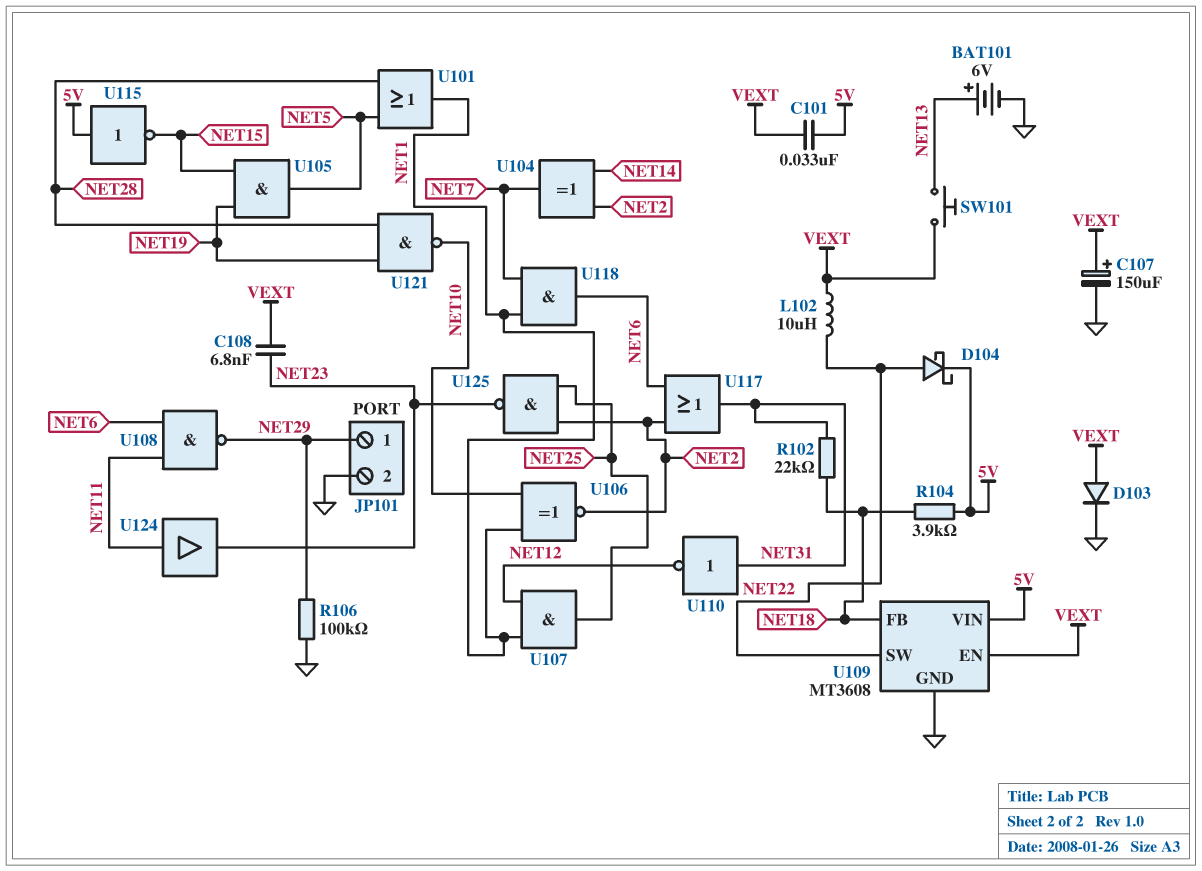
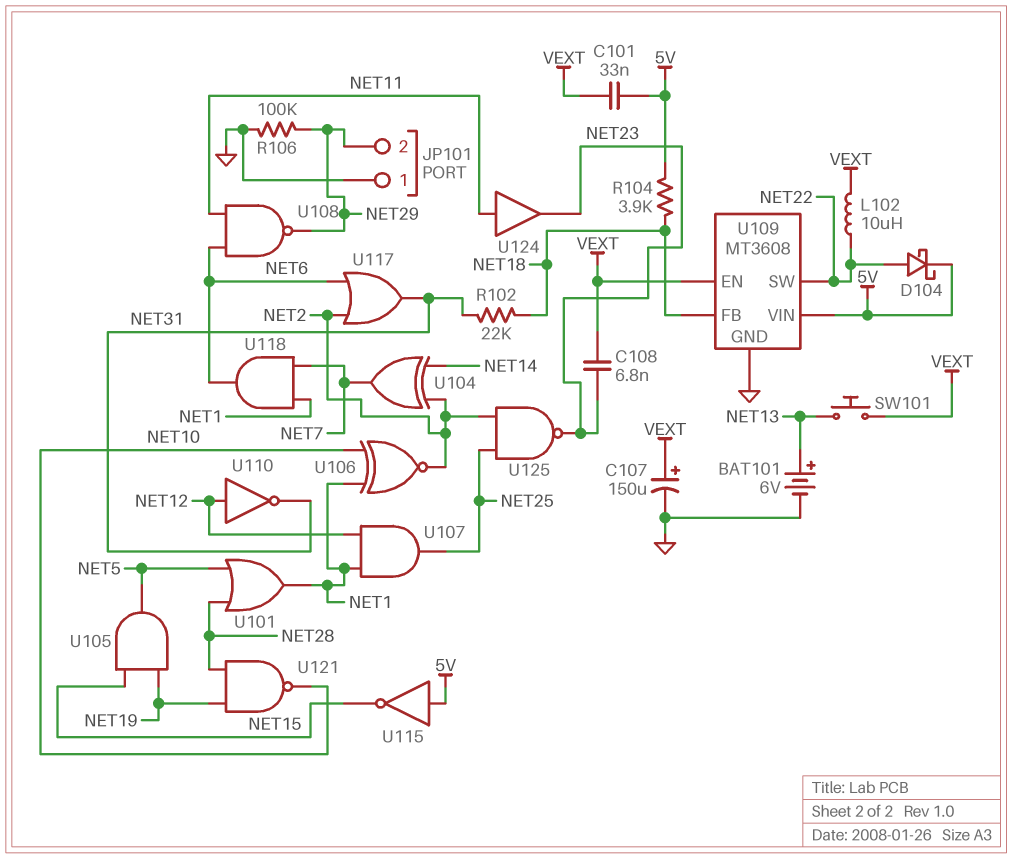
D103: diode (A VEXT, K GND) -> none
JP101 pin 1: NET29 -> GND
JP101 pin 2: GND -> NET29
U110: NOT (in NET31, out NET12) -> NOT (in NET12, out NET31)

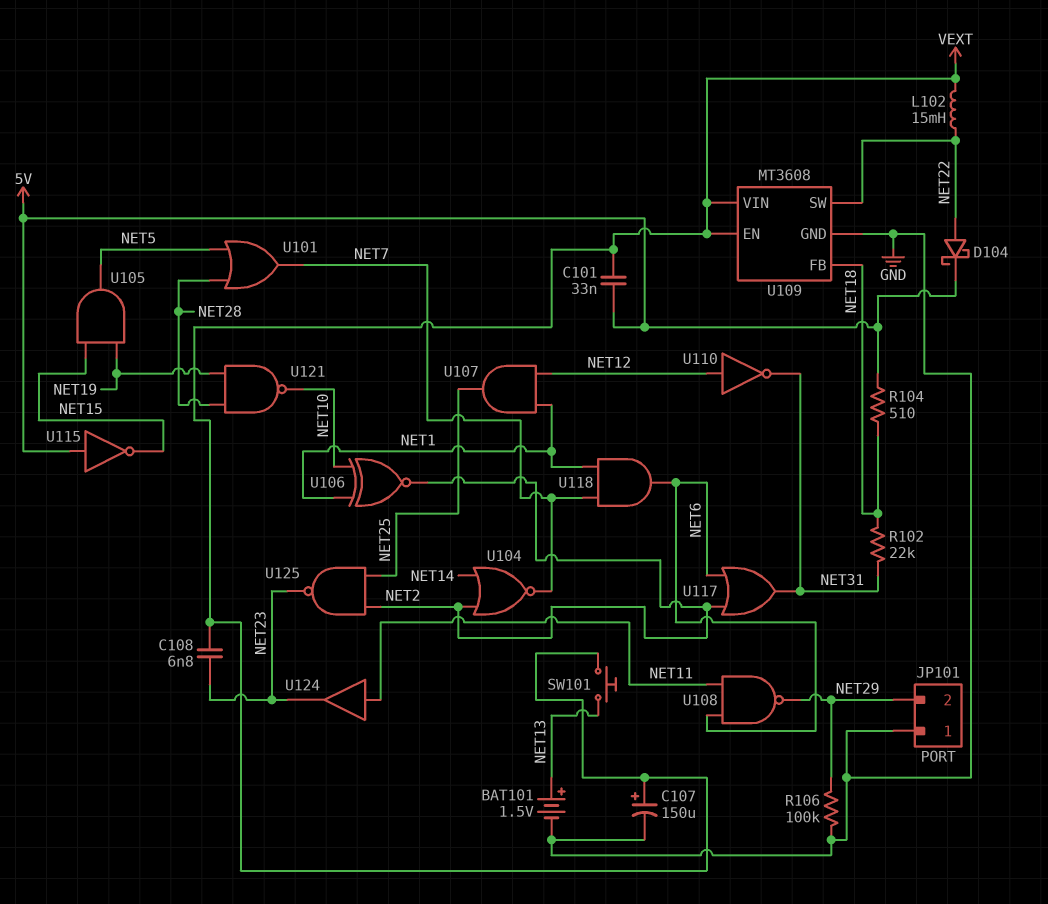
BAT101: 6V (plus NET13, minus GND) -> 1.5V (plus NET13, minus GND)
L102: 10uH (NET22, VEXT) -> 15mH (NET22, VEXT)
R104: 3.9k (5V, NET18) -> 510 (5V, NET18)
U101: OR (in NET5, in NET28, out NET1) -> OR (in NET5, in NET28, out NET7)
U104: XOR (in NET2, in NET14, out NET7) -> NOR (in NET2, in NET14, out NET7)
U109 pin VIN: 5V -> VEXT

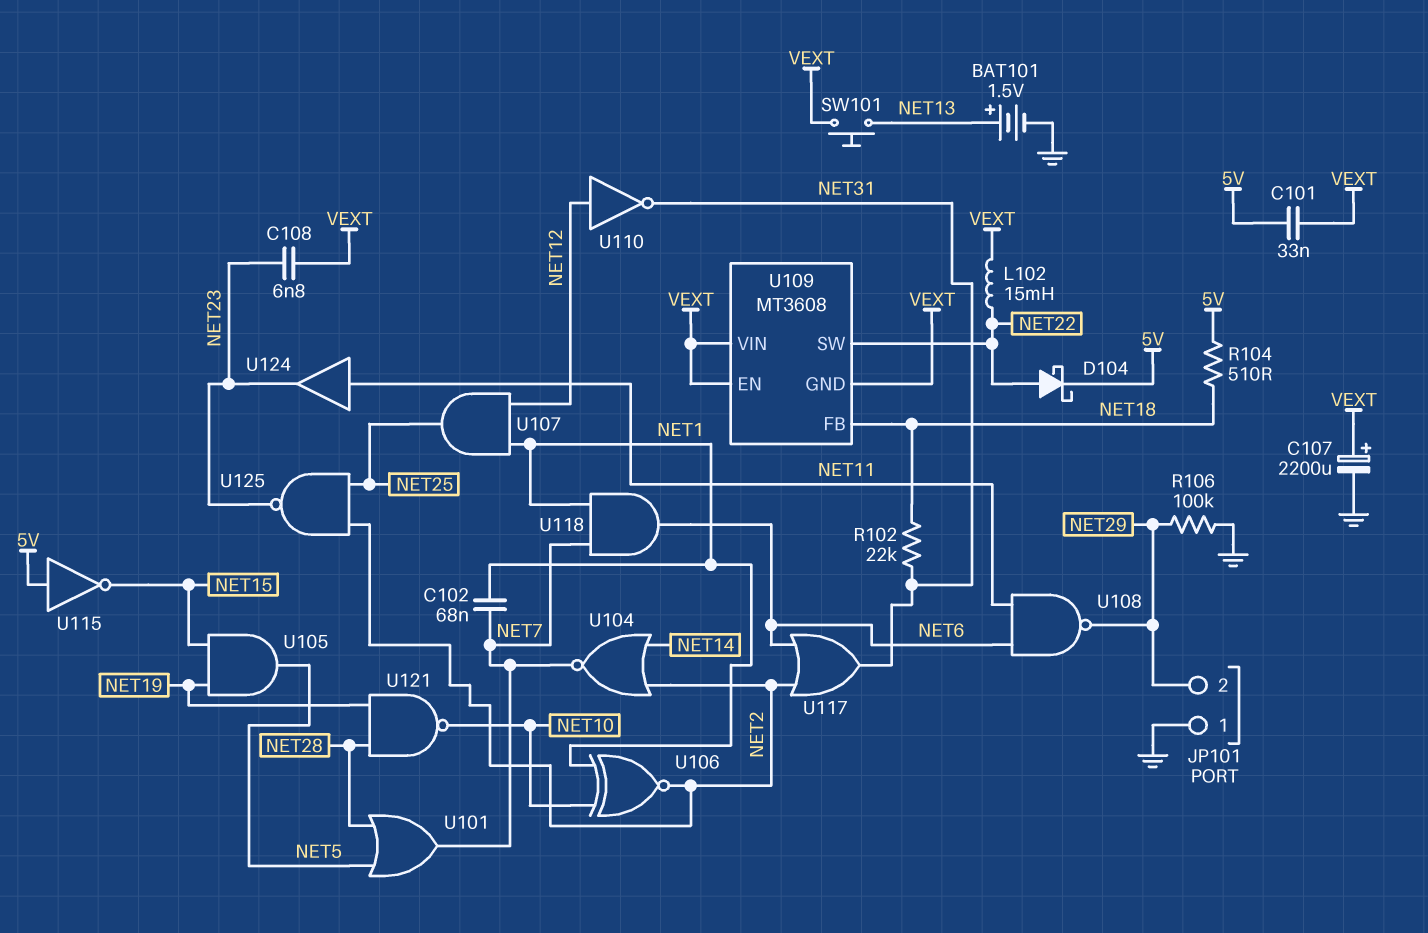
C102: none -> 68nF (NET1, NET7)
C107: 150uF (plus VEXT, minus GND) -> 2200uF (plus VEXT, minus GND)
U109 pin GND: GND -> VEXT

